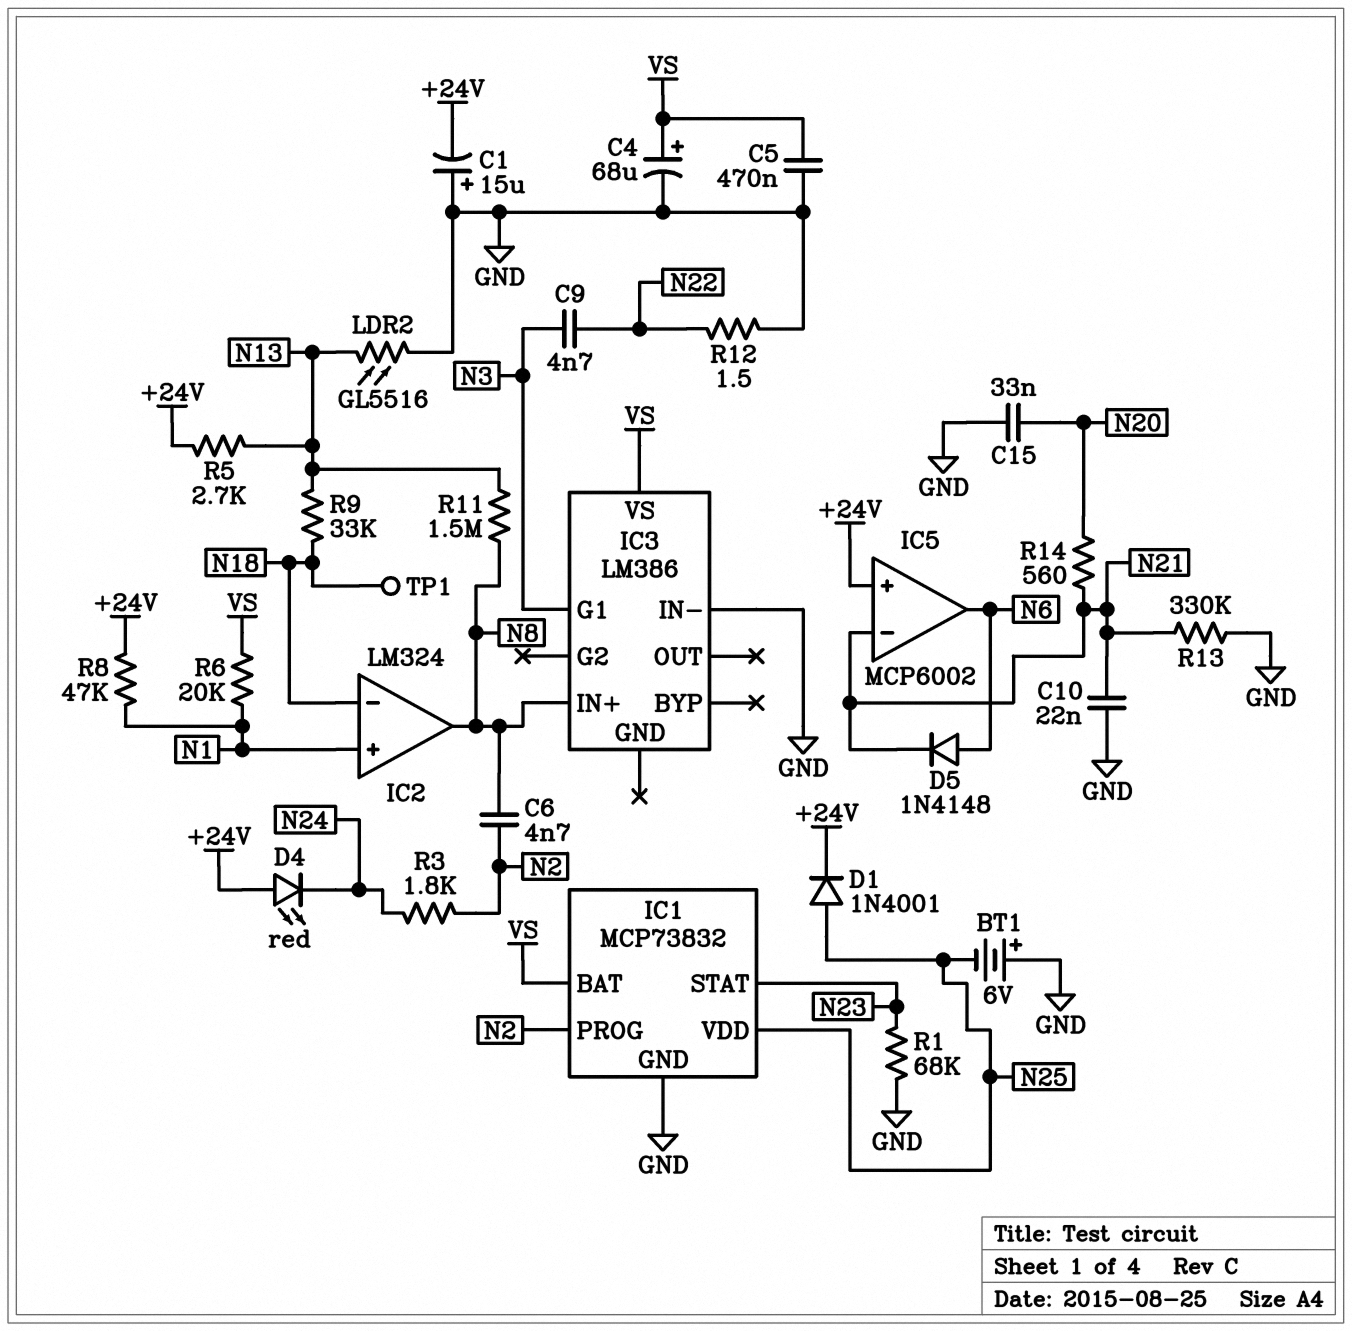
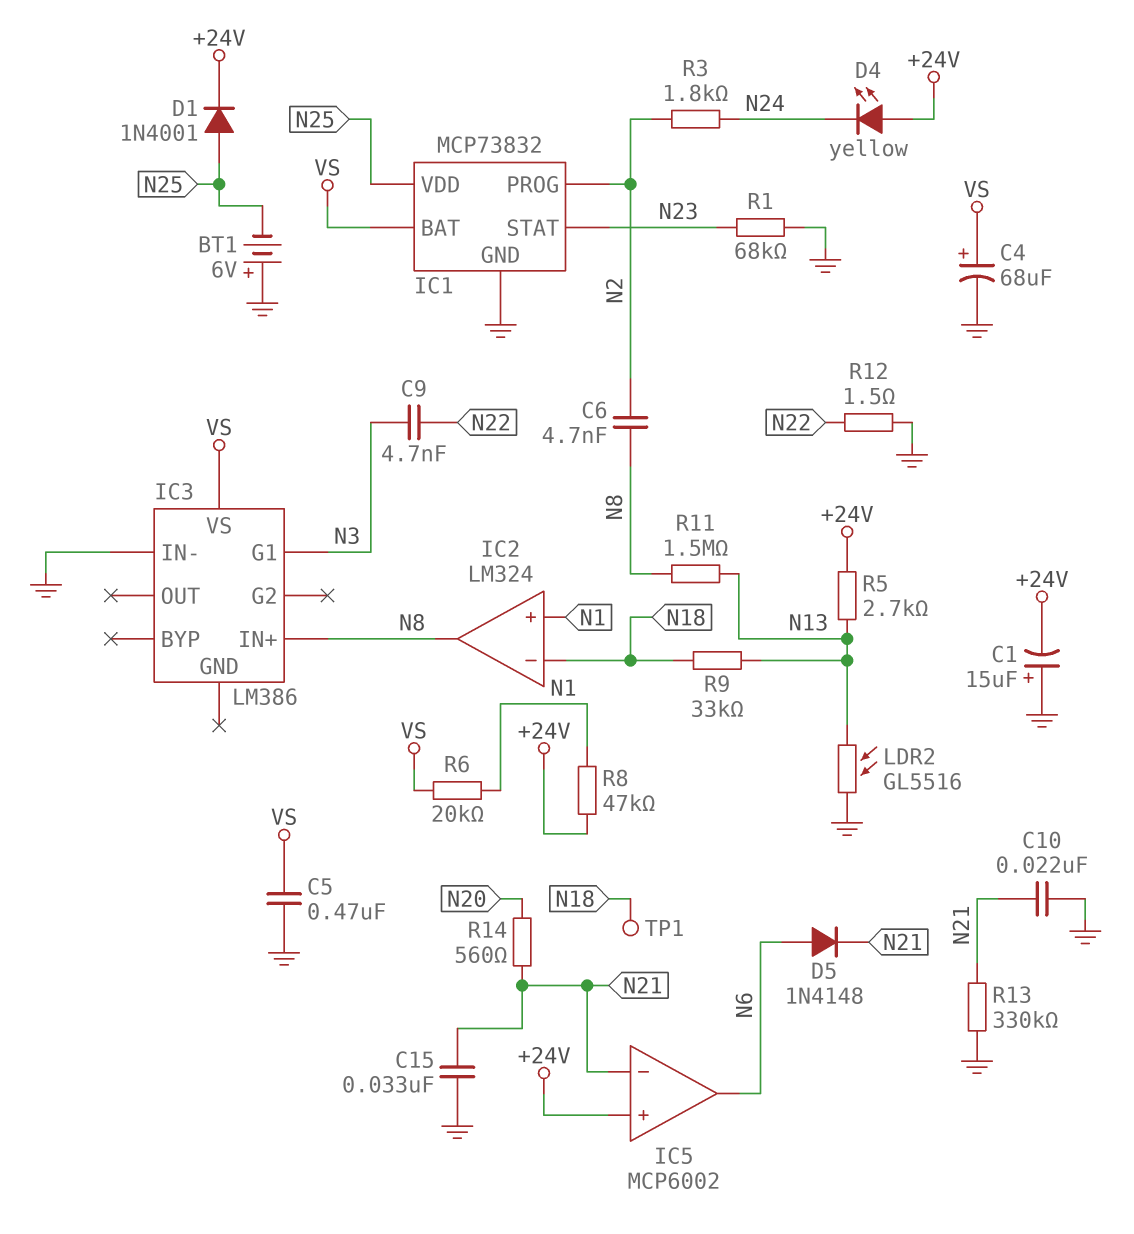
C15: 33nF (GND, N20) -> 33nF (GND, N21)
D4: LED red (A +24V, K N24) -> LED yellow (A +24V, K N24)

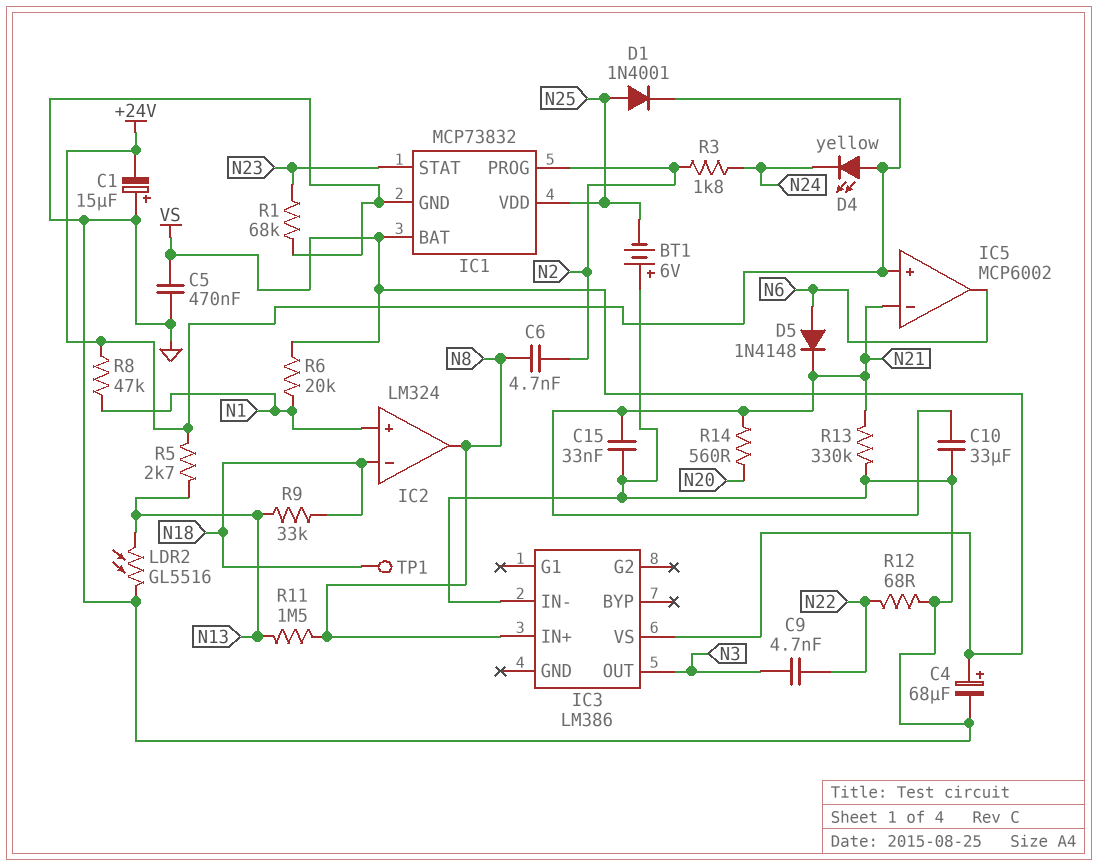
C10: 22nF (GND, N21) -> 33uF (GND, N21)
IC3 pin G1: N3 -> none
IC3 pin OUT: none -> N3
R12: 1.5 (GND, N22) -> 68 (GND, N22)

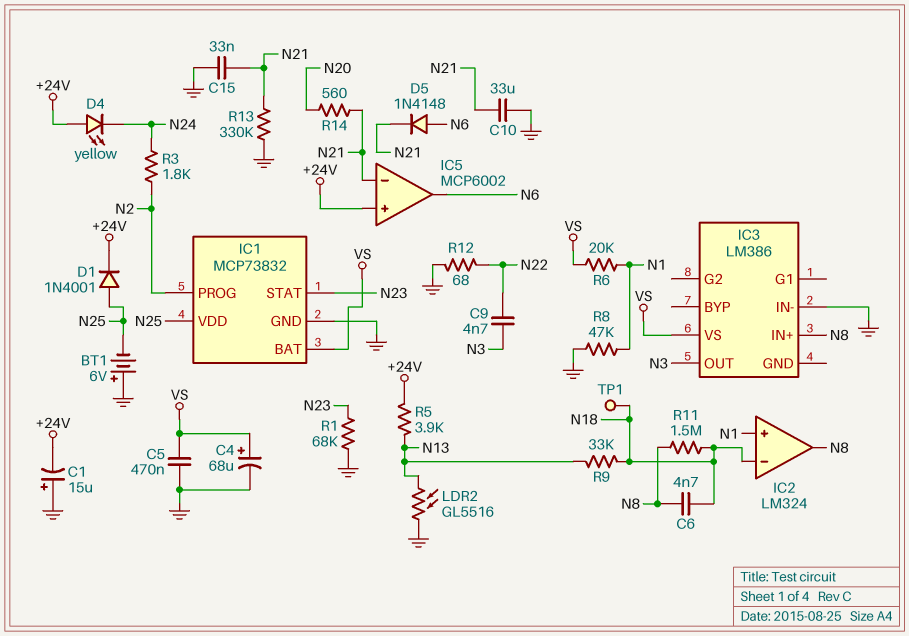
C6: 4.7nF (N2, N8) -> 4.7nF (N8, N18)
R5: 2.7k (+24V, N13) -> 3.9k (+24V, N13)
R8: 47k (+24V, N1) -> 47k (GND, N1)
R11: 1.5M (N8, N13) -> 1.5M (N8, N18)

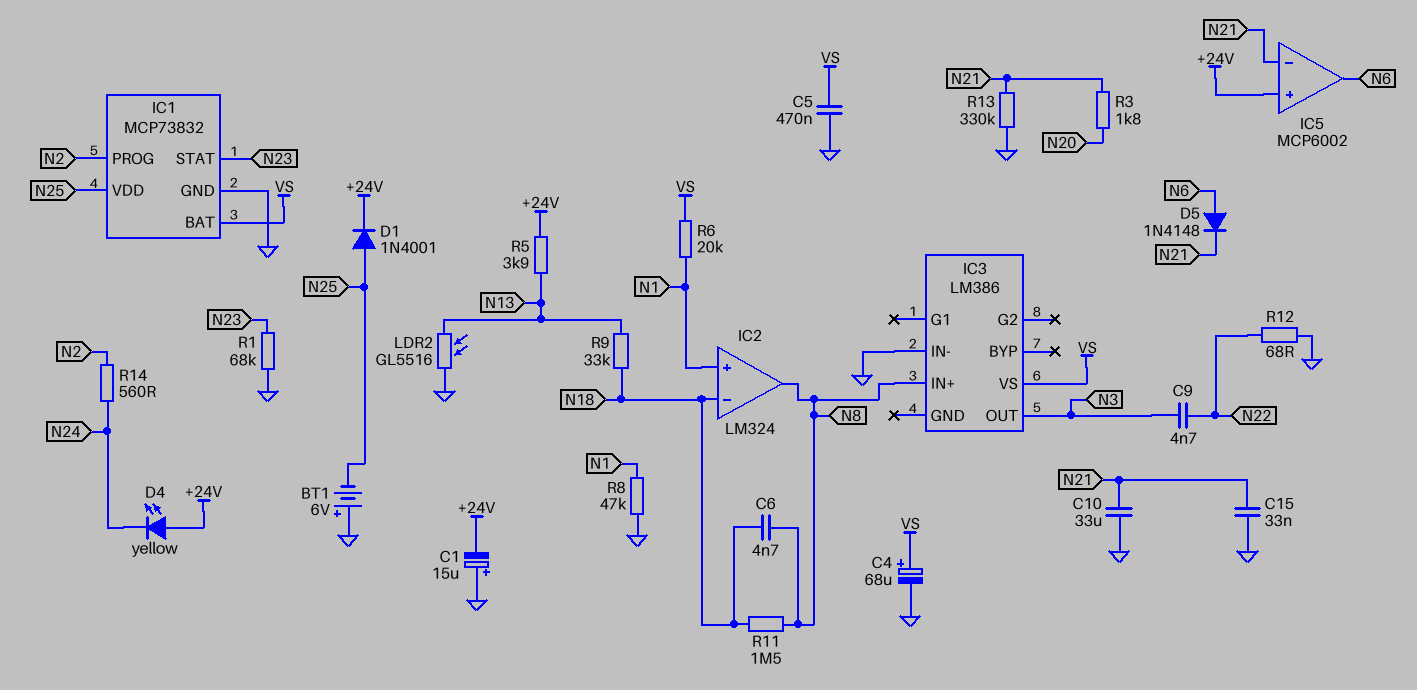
R3: 1.8k (N2, N24) -> 1.8k (N20, N21)
R14: 560 (N20, N21) -> 560 (N2, N24)
TP1: test point (N18) -> none

